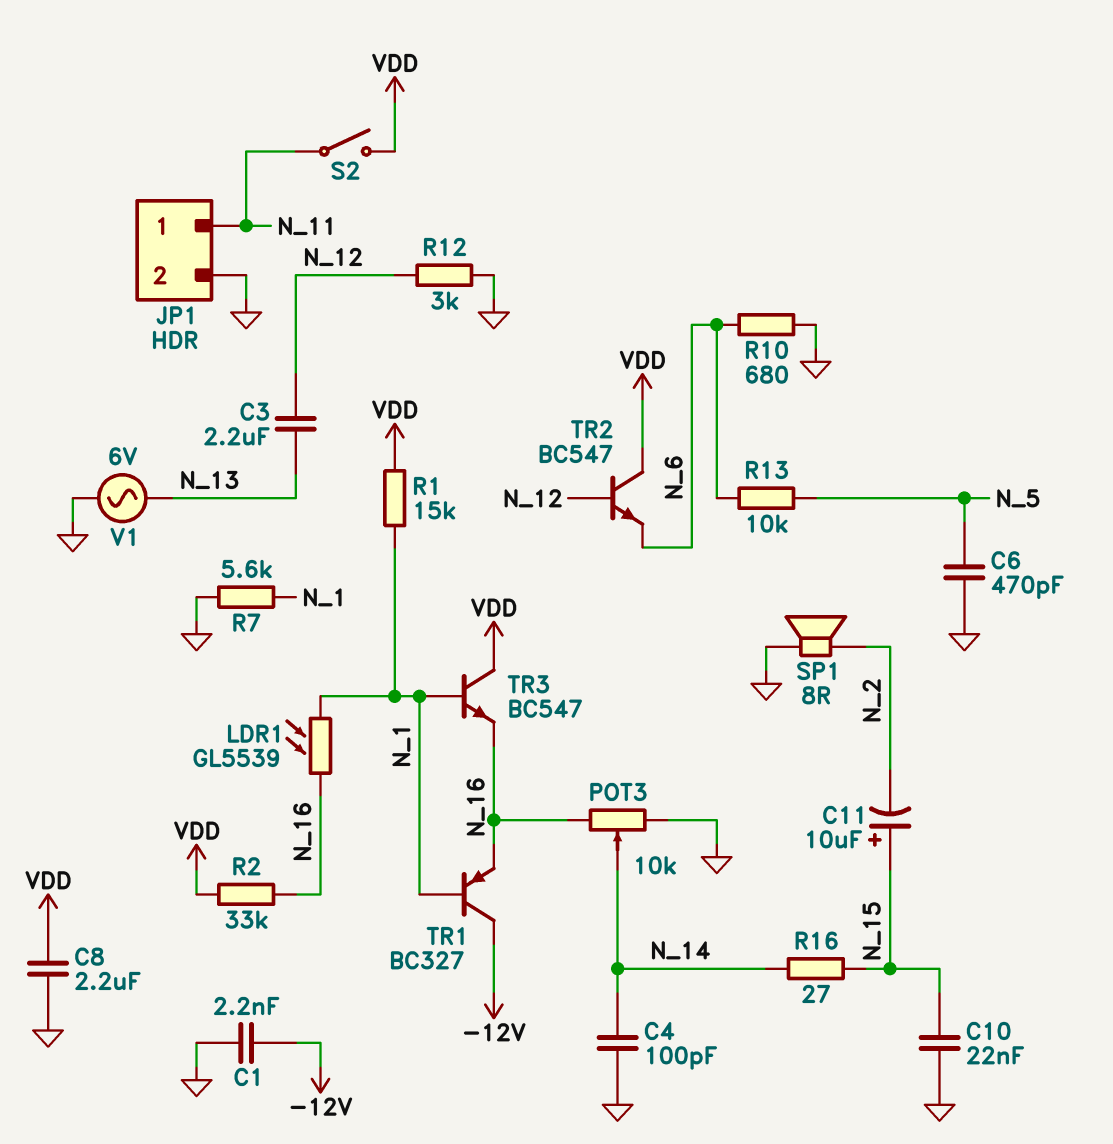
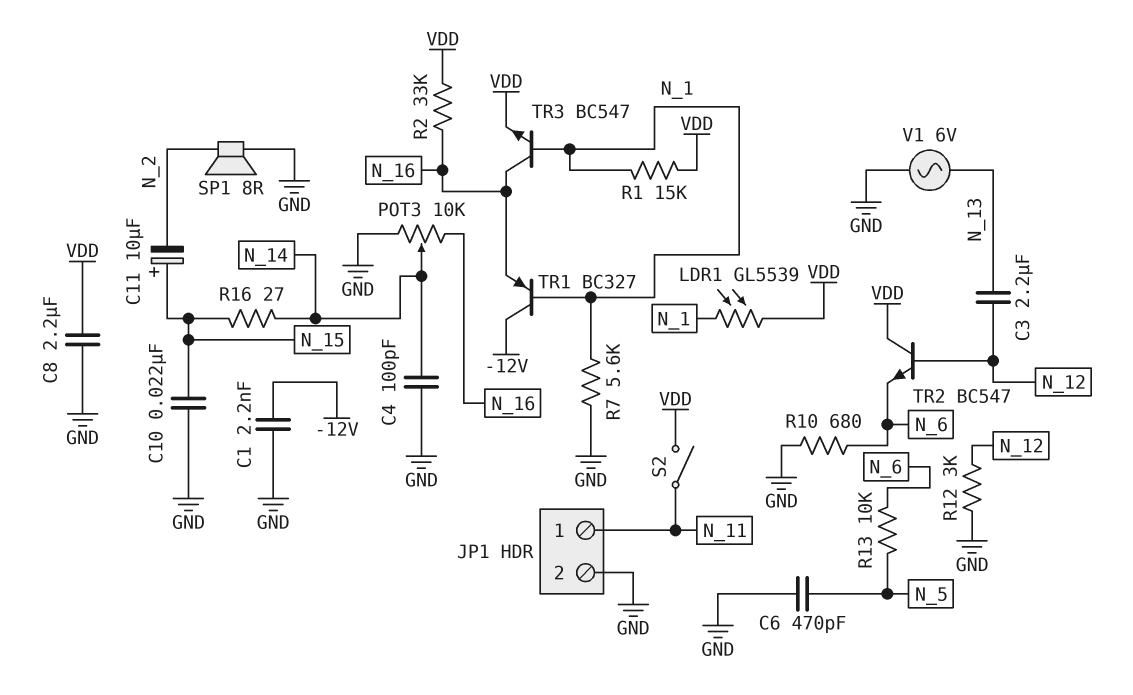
LDR1: GL5539 (N_1, N_16) -> GL5539 (N_1, VDD)
TR3: NPN BC547 (B N_1, C VDD, E N_16) -> NPN BC547 (B N_1, C N_16, E VDD)

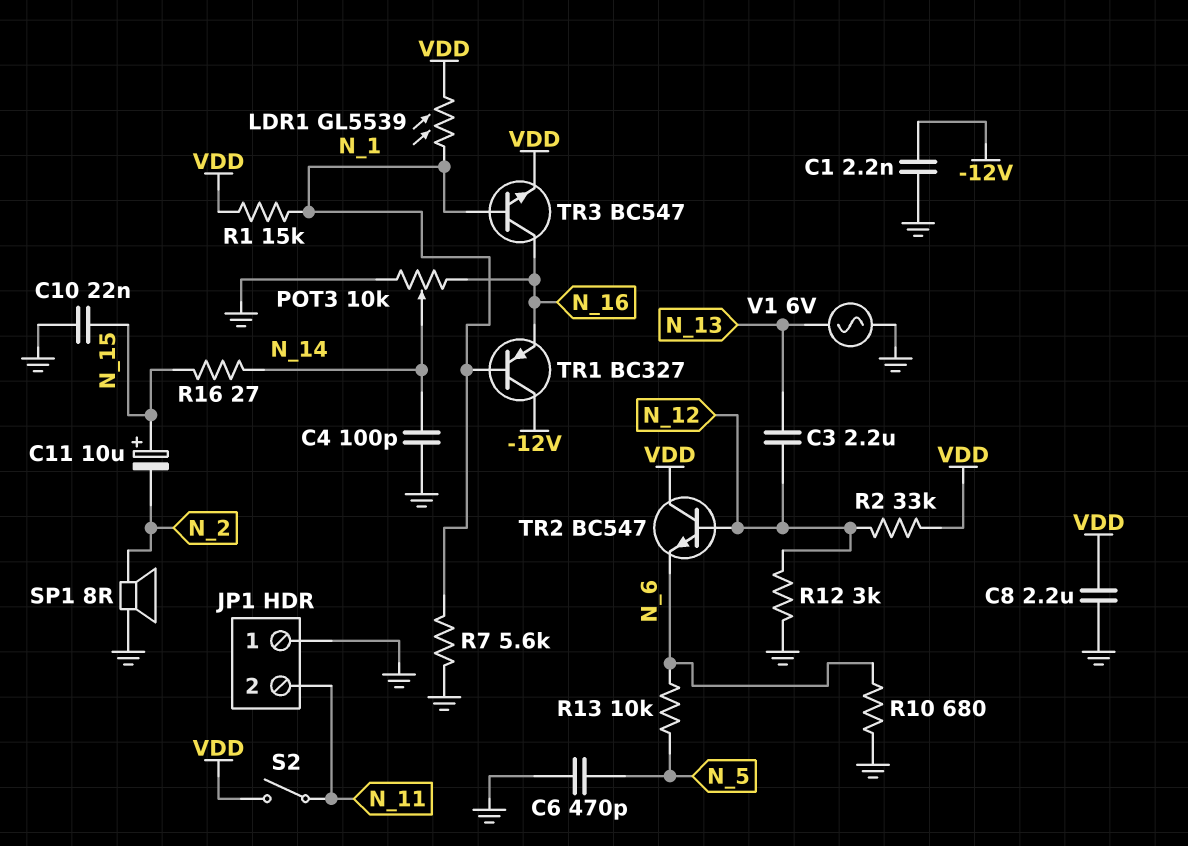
JP1 pin 1: N_11 -> GND
JP1 pin 2: GND -> N_11
R2: 33k (N_16, VDD) -> 33k (N_12, VDD)

